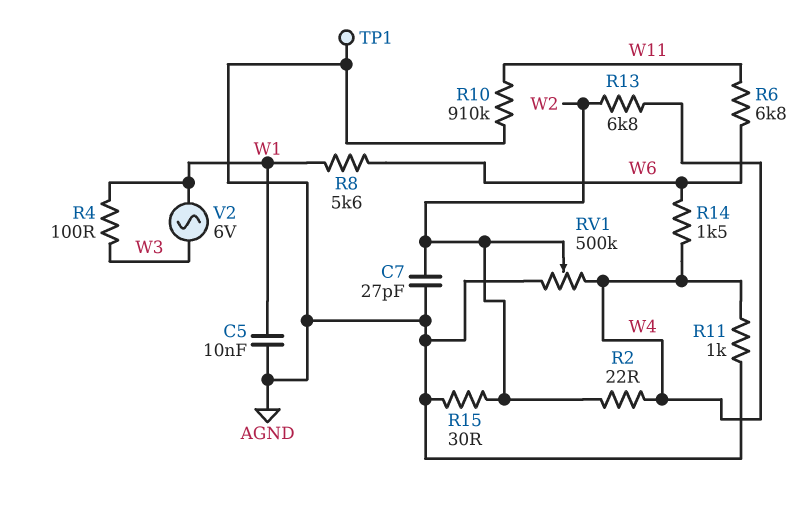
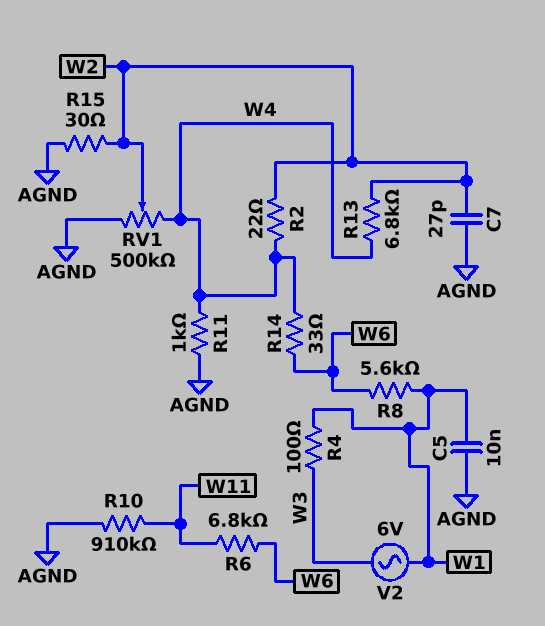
R14: 1.5k (W4, W6) -> 33 (W4, W6)
TP1: test point (AGND) -> none

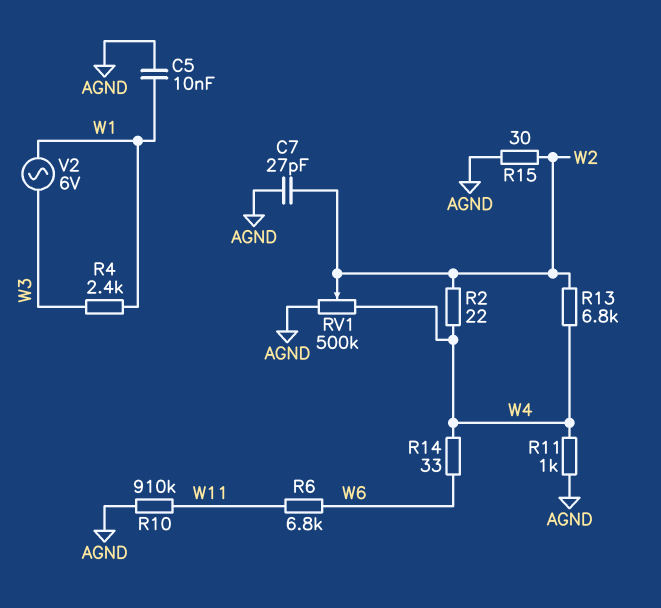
R4: 100 (W1, W3) -> 2.4k (W1, W3)
R8: 5.6k (W1, W6) -> none

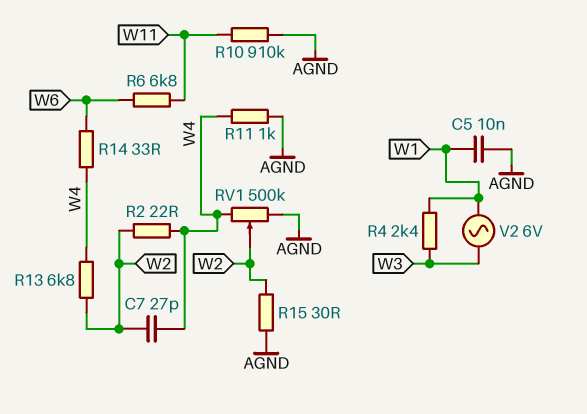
C7: 27pF (AGND, W2) -> 27pF (W2, W4)

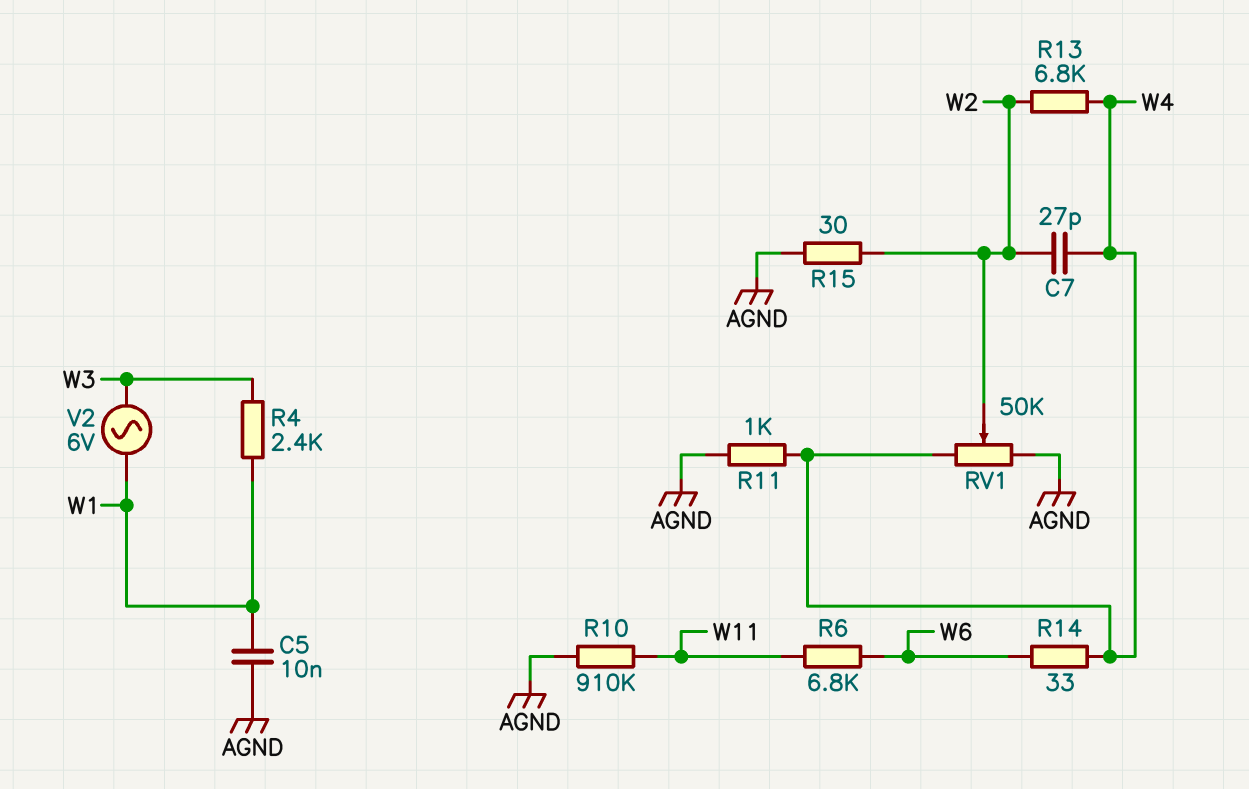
R2: 22 (W2, W4) -> none
RV1: 500k (AGND, W4, wiper W2) -> 50k (AGND, W4, wiper W2)

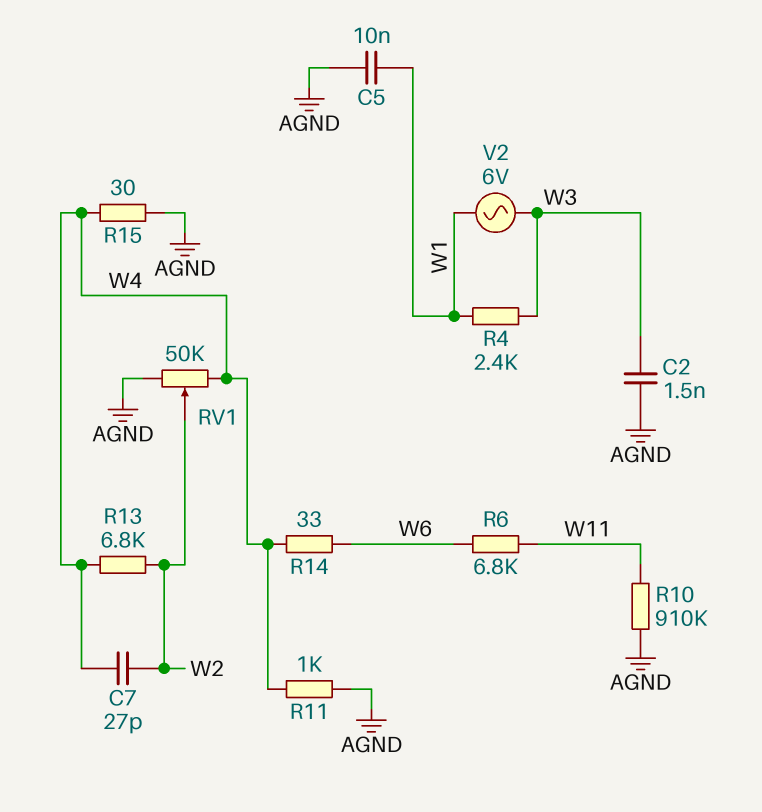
C2: none -> 1.5nF (AGND, W3)
R15: 30 (AGND, W2) -> 30 (AGND, W4)

